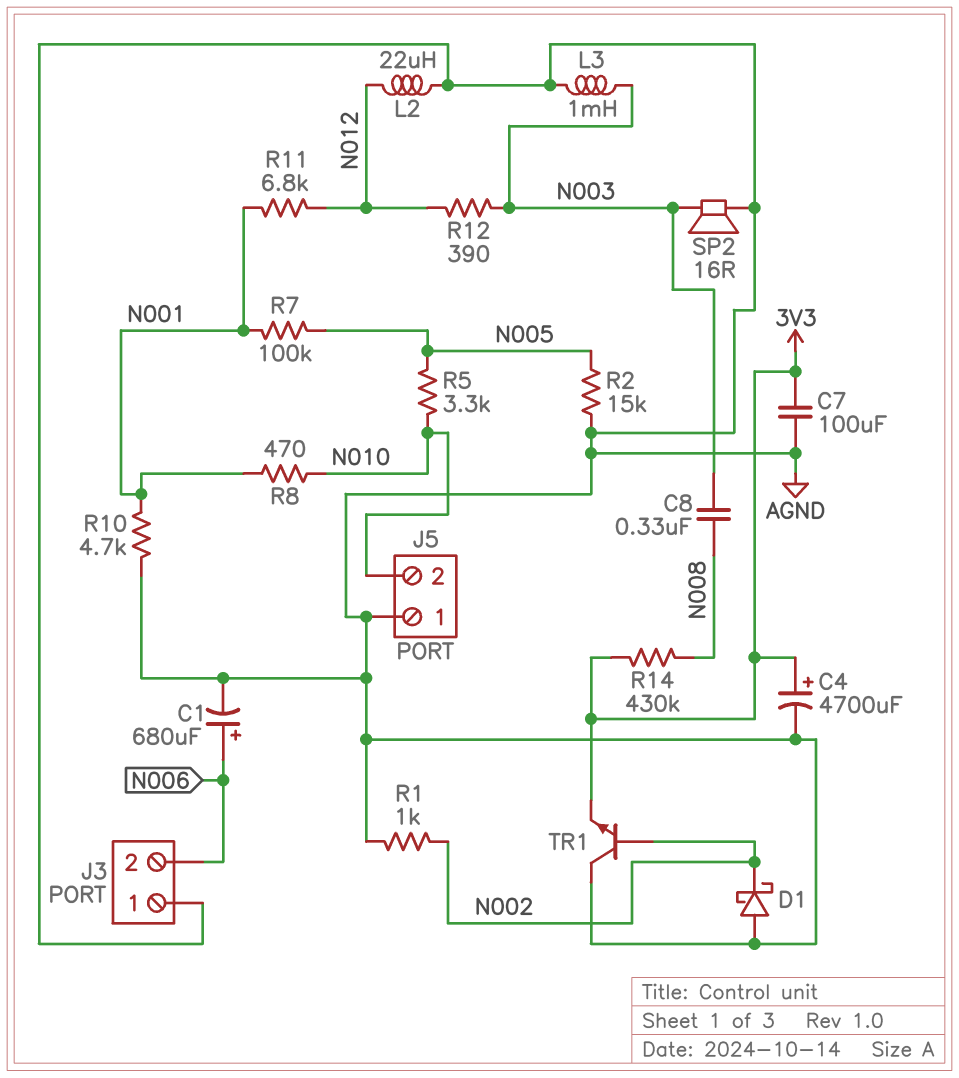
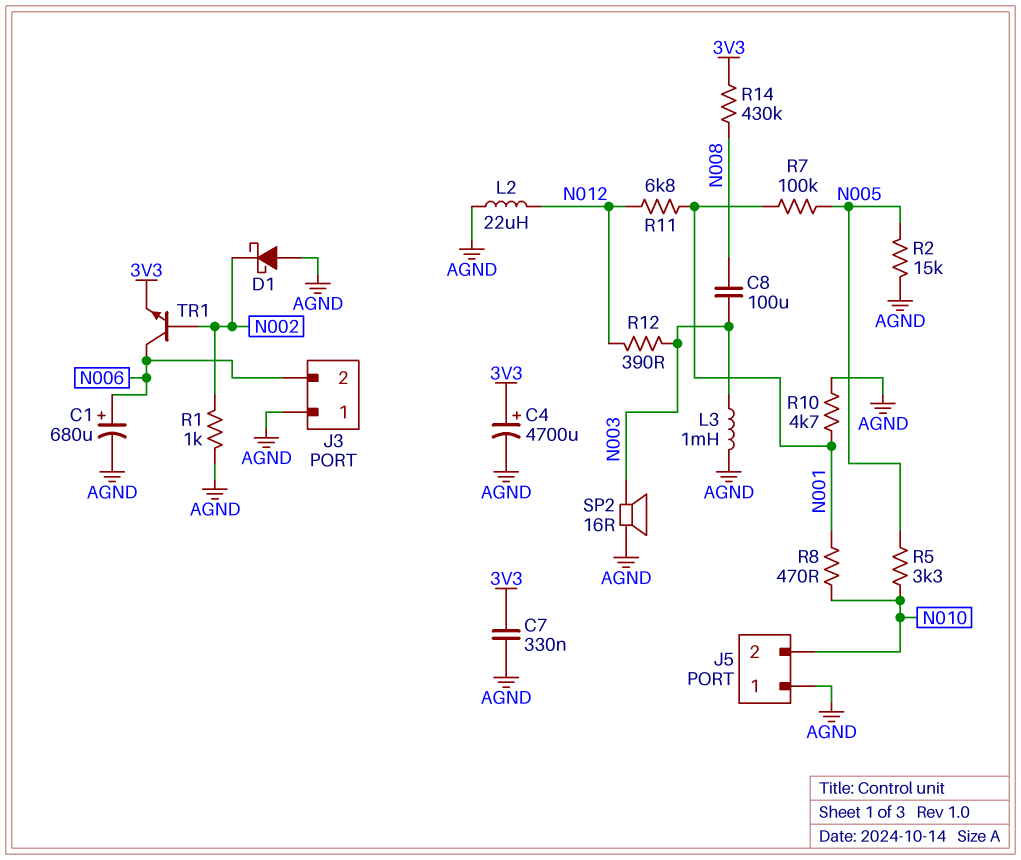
C7: 100uF (3V3, AGND) -> 330nF (3V3, AGND)
C8: 330nF (N003, N008) -> 100uF (N003, N008)
TR1: NPN (B N002, C AGND, E 3V3) -> NPN (B N002, C N006, E 3V3)

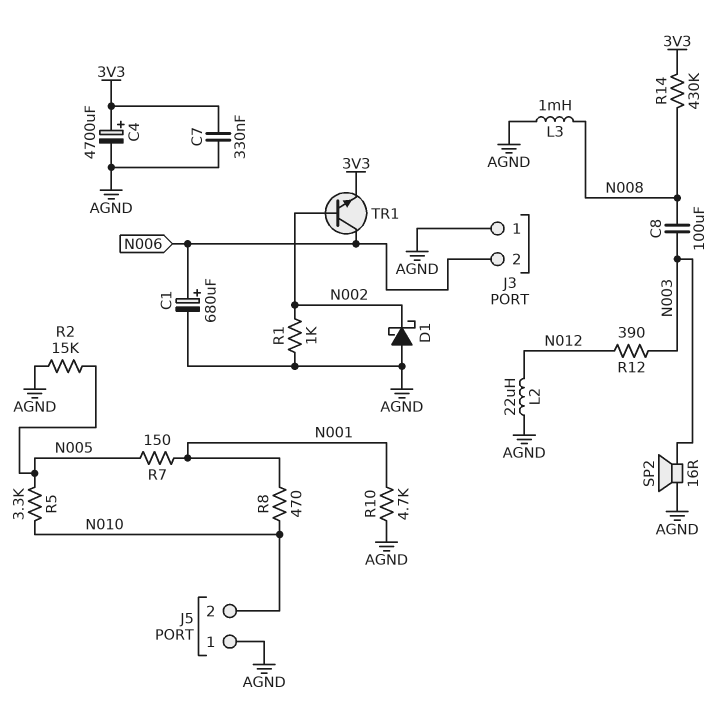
L3: 1mH (AGND, N003) -> 1mH (AGND, N008)
R7: 100k (N001, N005) -> 150 (N001, N005)
R11: 6.8k (N001, N012) -> none

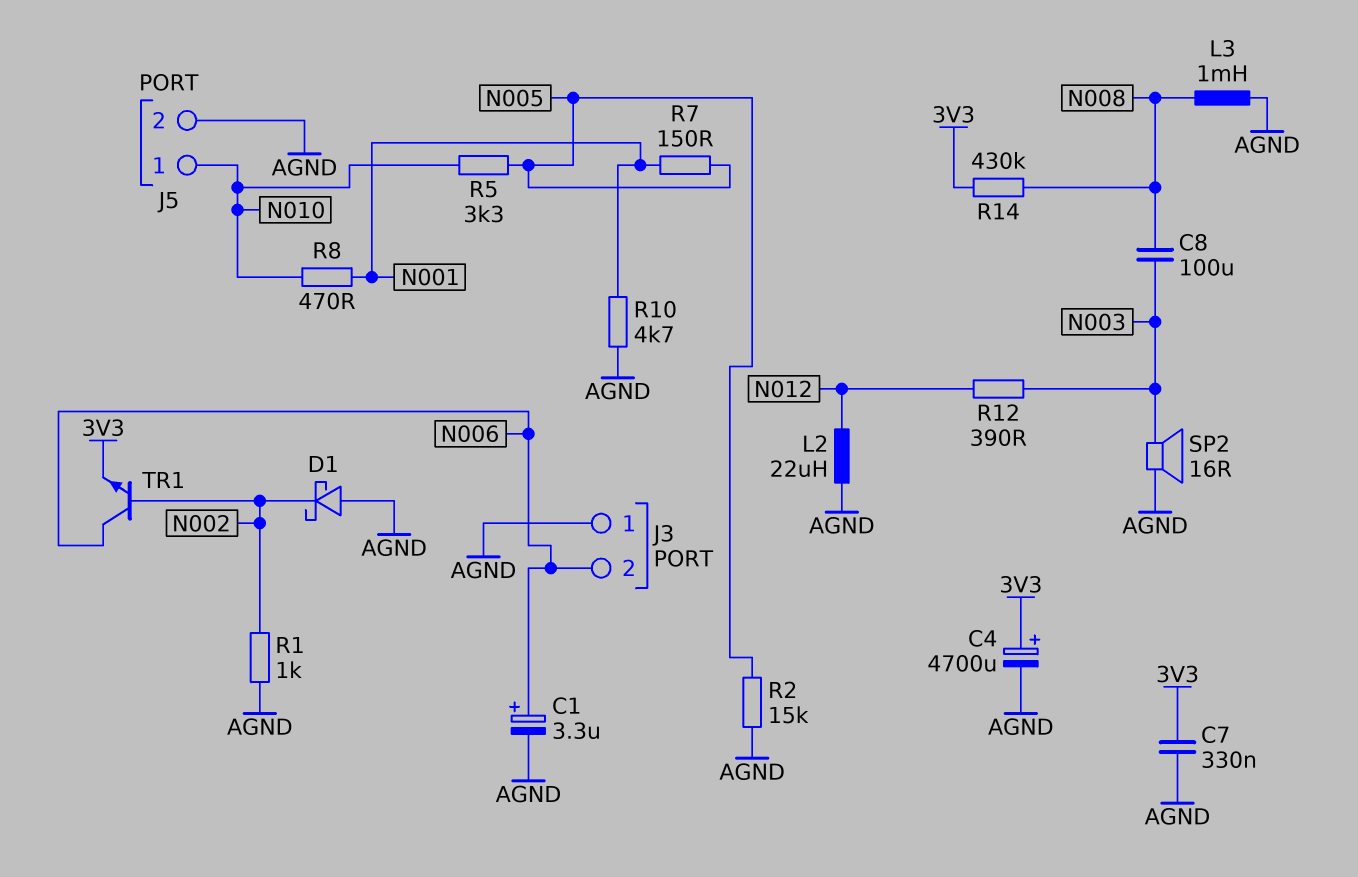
C1: 680uF (plus N006, minus AGND) -> 3.3uF (plus N006, minus AGND)
J5 pin 1: AGND -> N010
J5 pin 2: N010 -> AGND

